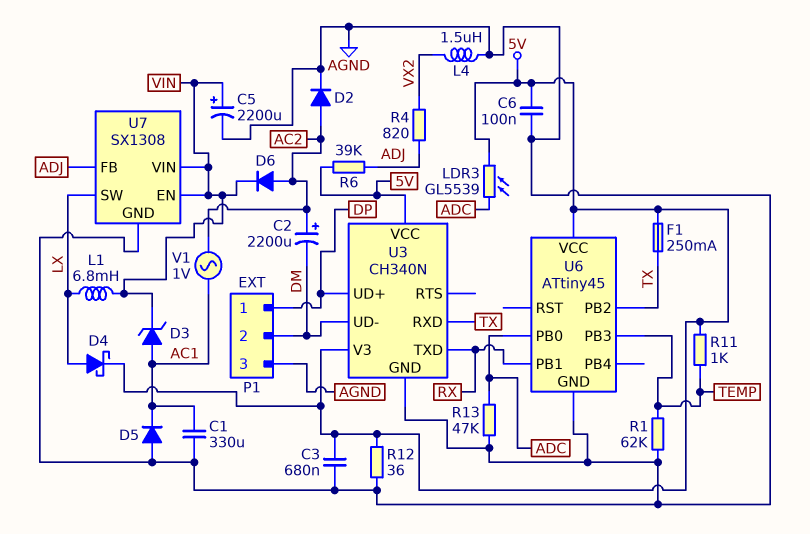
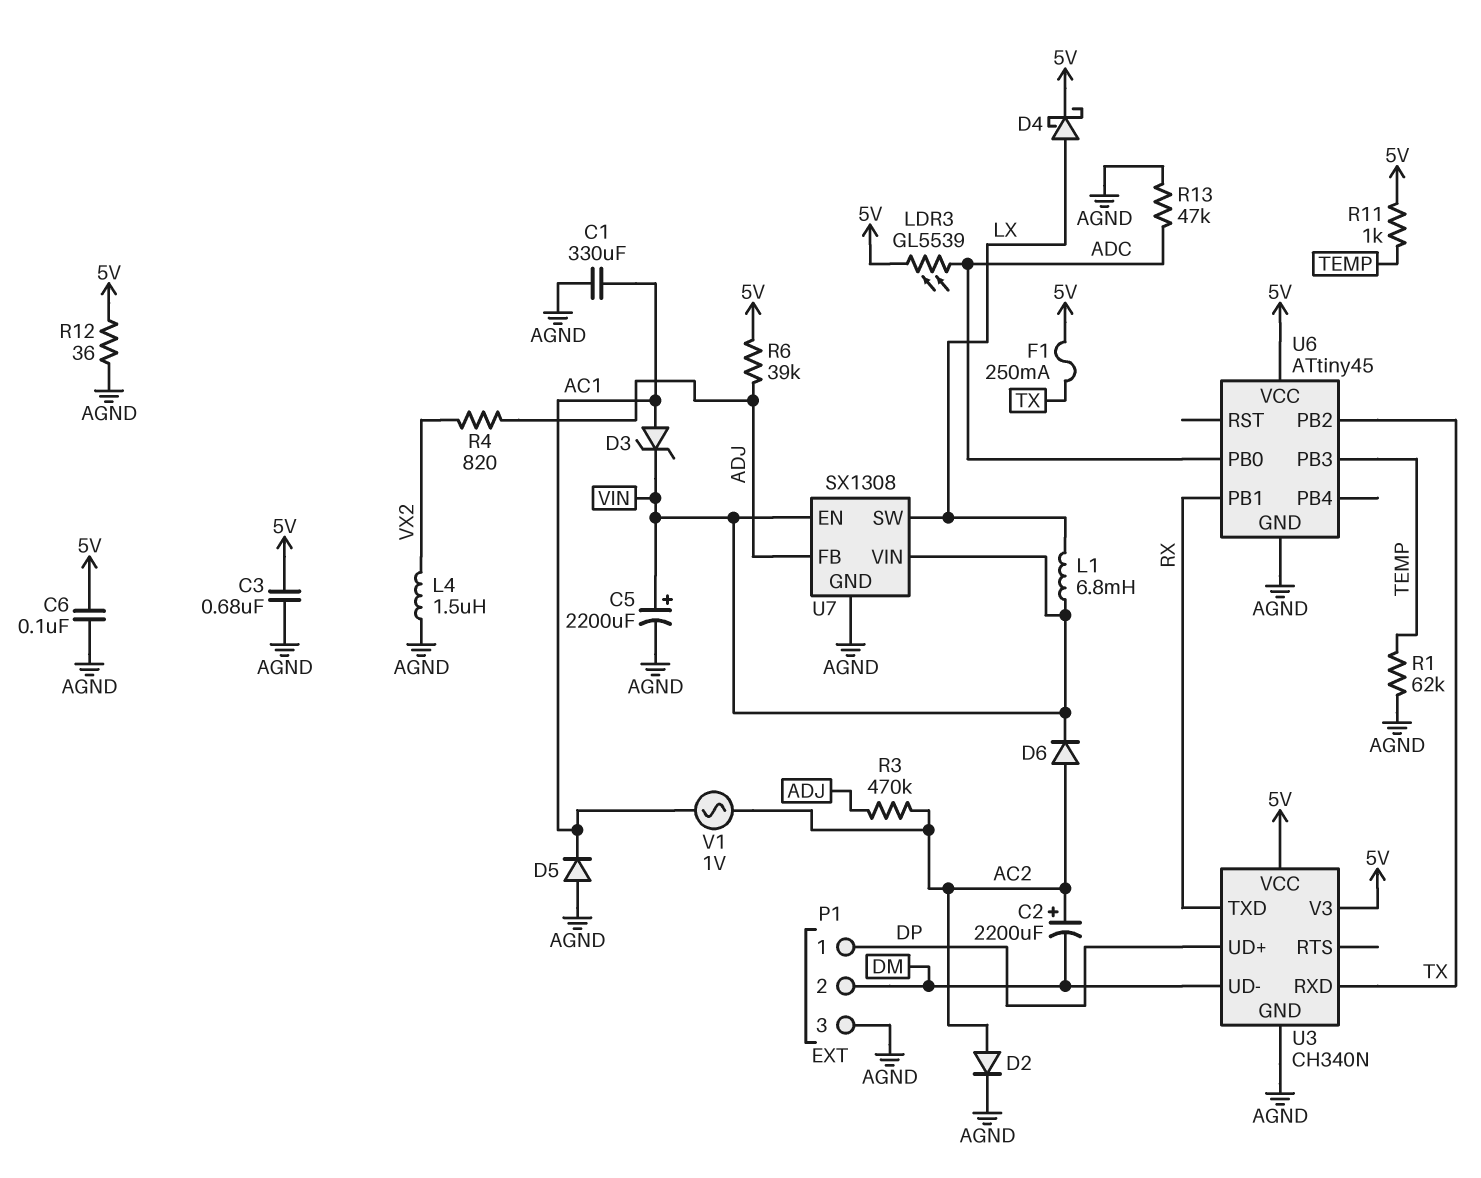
R3: none -> 470k (AC2, ADJ)

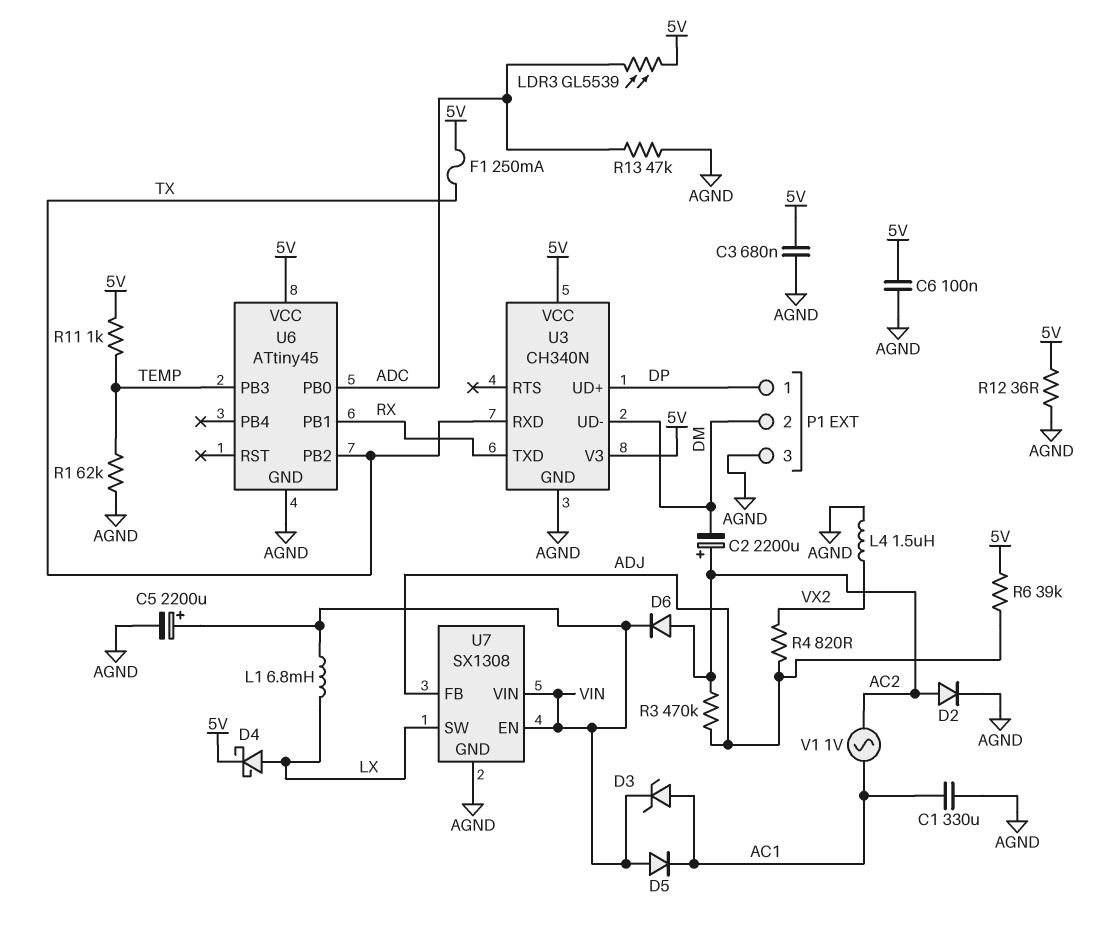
D5: diode (A AGND, K AC1) -> diode (A VIN, K AC1)

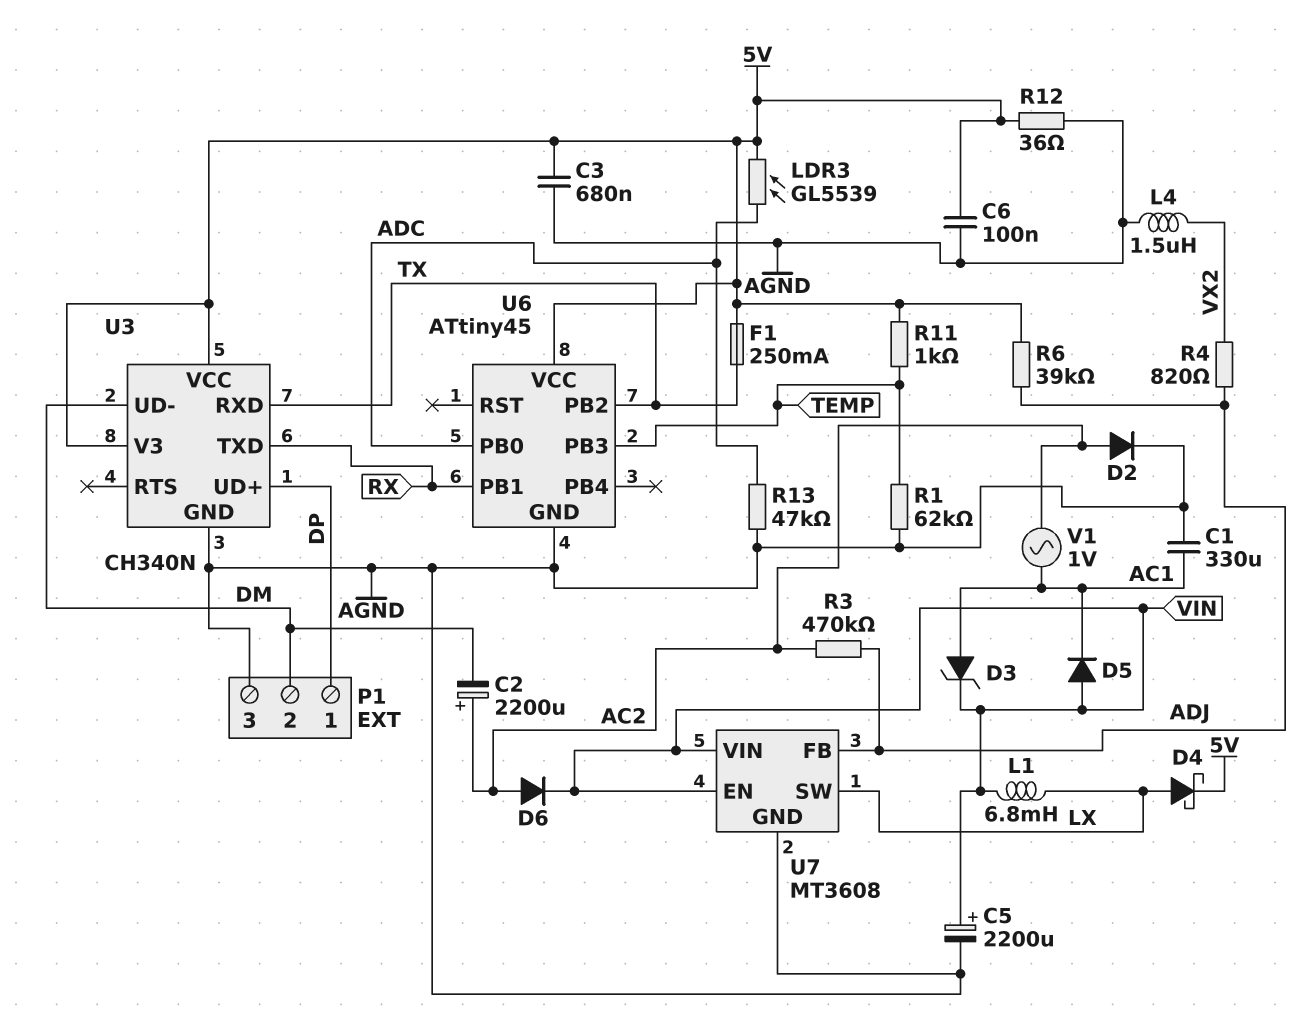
U7: SX1308 -> MT3608

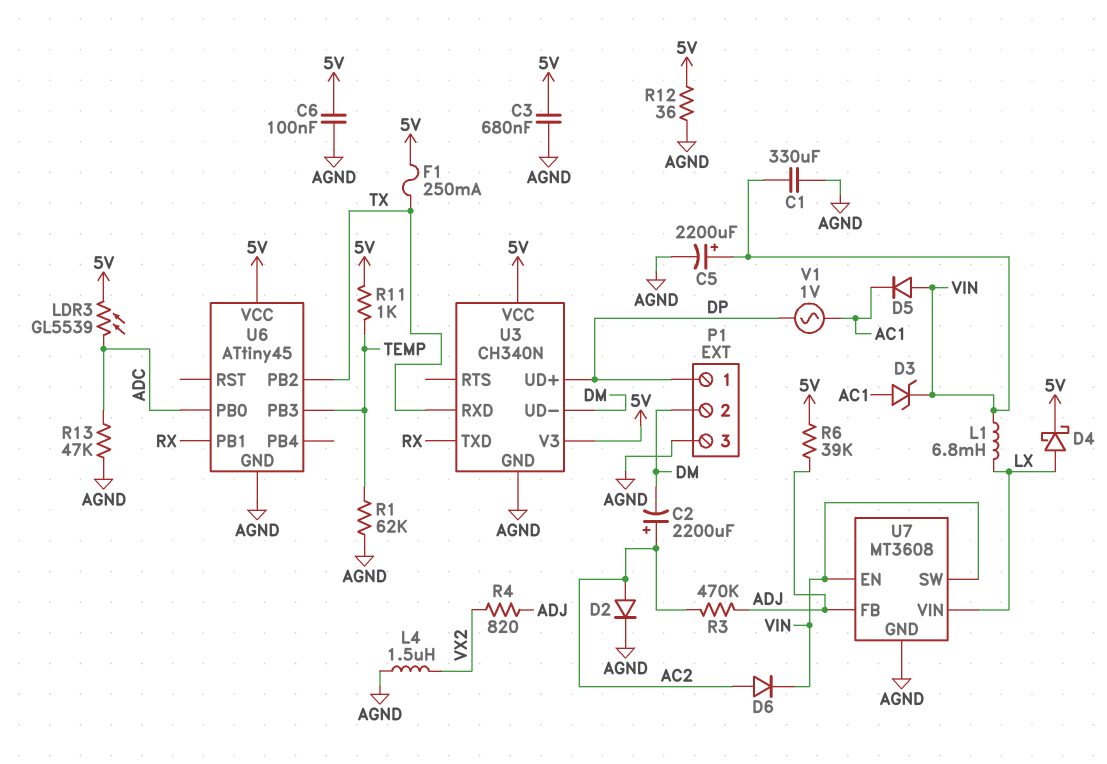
C1: 330uF (AC1, AGND) -> 330uF (AGND, VIN)
U7 pin SW: LX -> VIN
U7 pin VIN: VIN -> LX
V1: AC 1V (AC1, AC2) -> AC 1V (AC1, DP)

